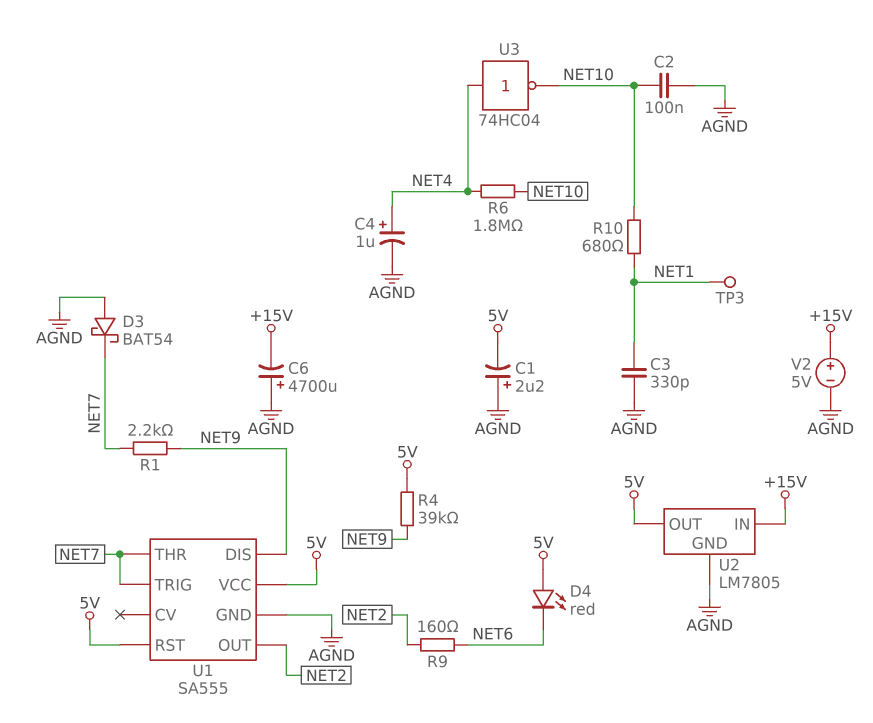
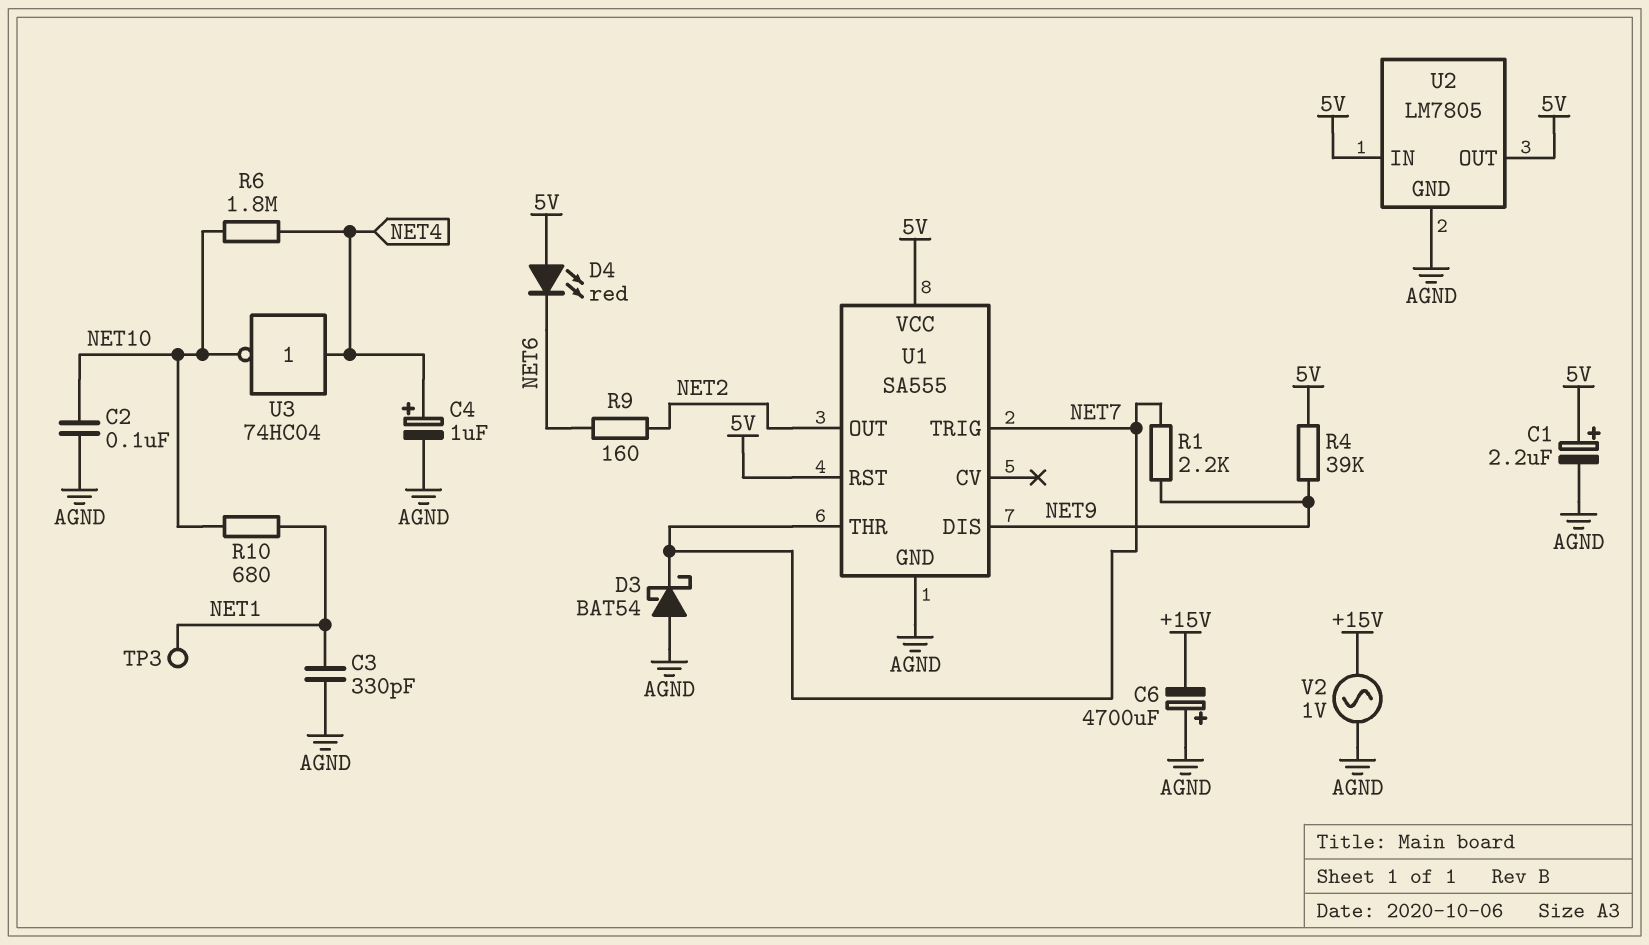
C1: 2.2uF (plus AGND, minus 5V) -> 2.2uF (plus 5V, minus AGND)
U2 pin IN: +15V -> 5V
V2: 5V (plus +15V, minus AGND) -> AC 1V (+15V, AGND)

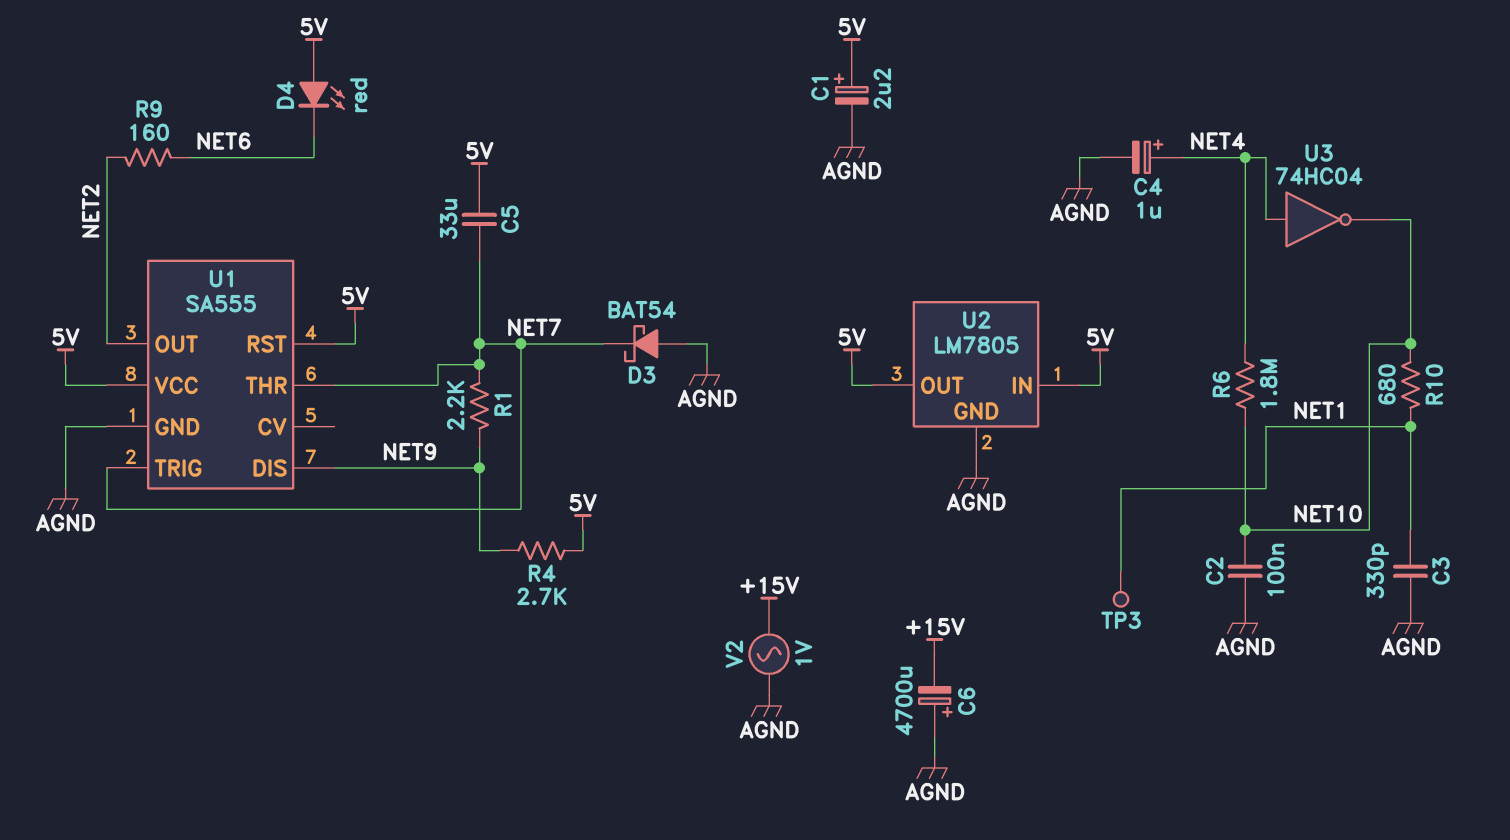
C5: none -> 33uF (5V, NET7)
R4: 39k (5V, NET9) -> 2.7k (5V, NET9)

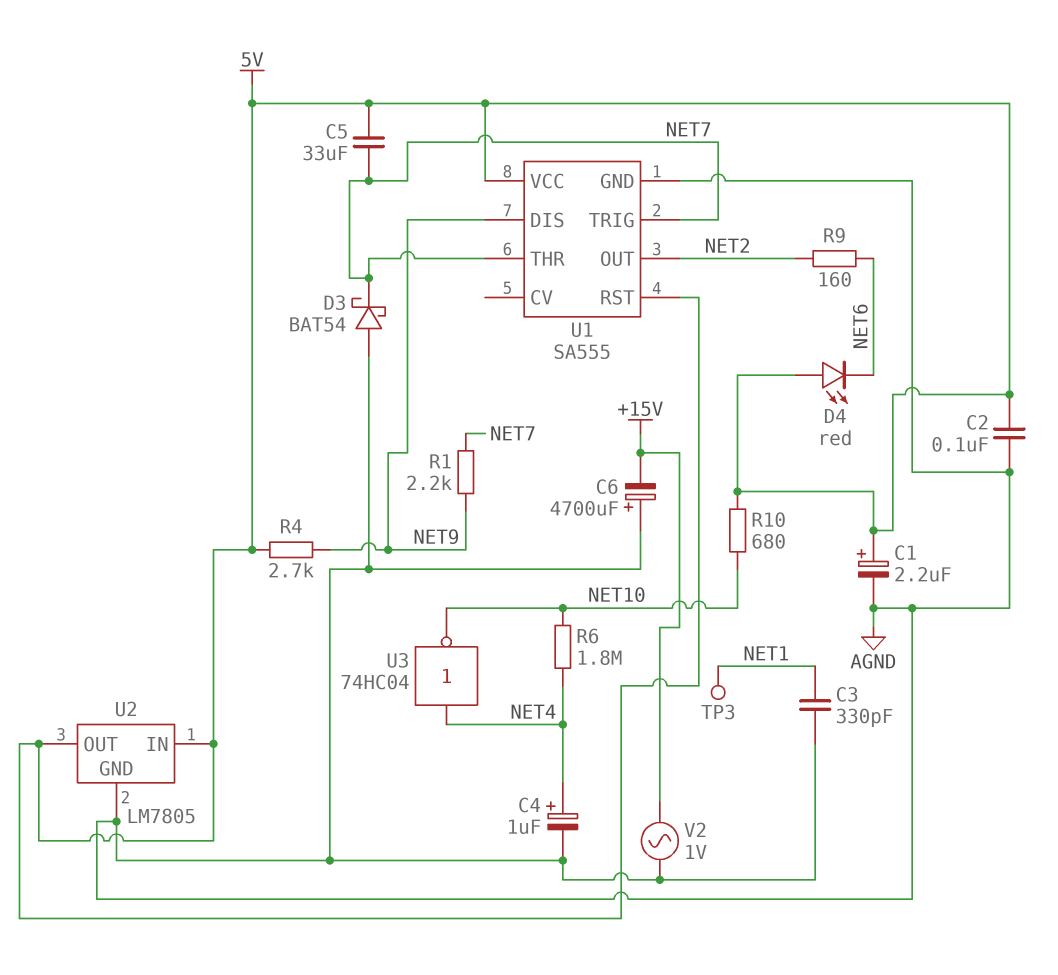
C2: 100nF (AGND, NET10) -> 100nF (5V, AGND)
R10: 680 (NET1, NET10) -> 680 (5V, NET10)

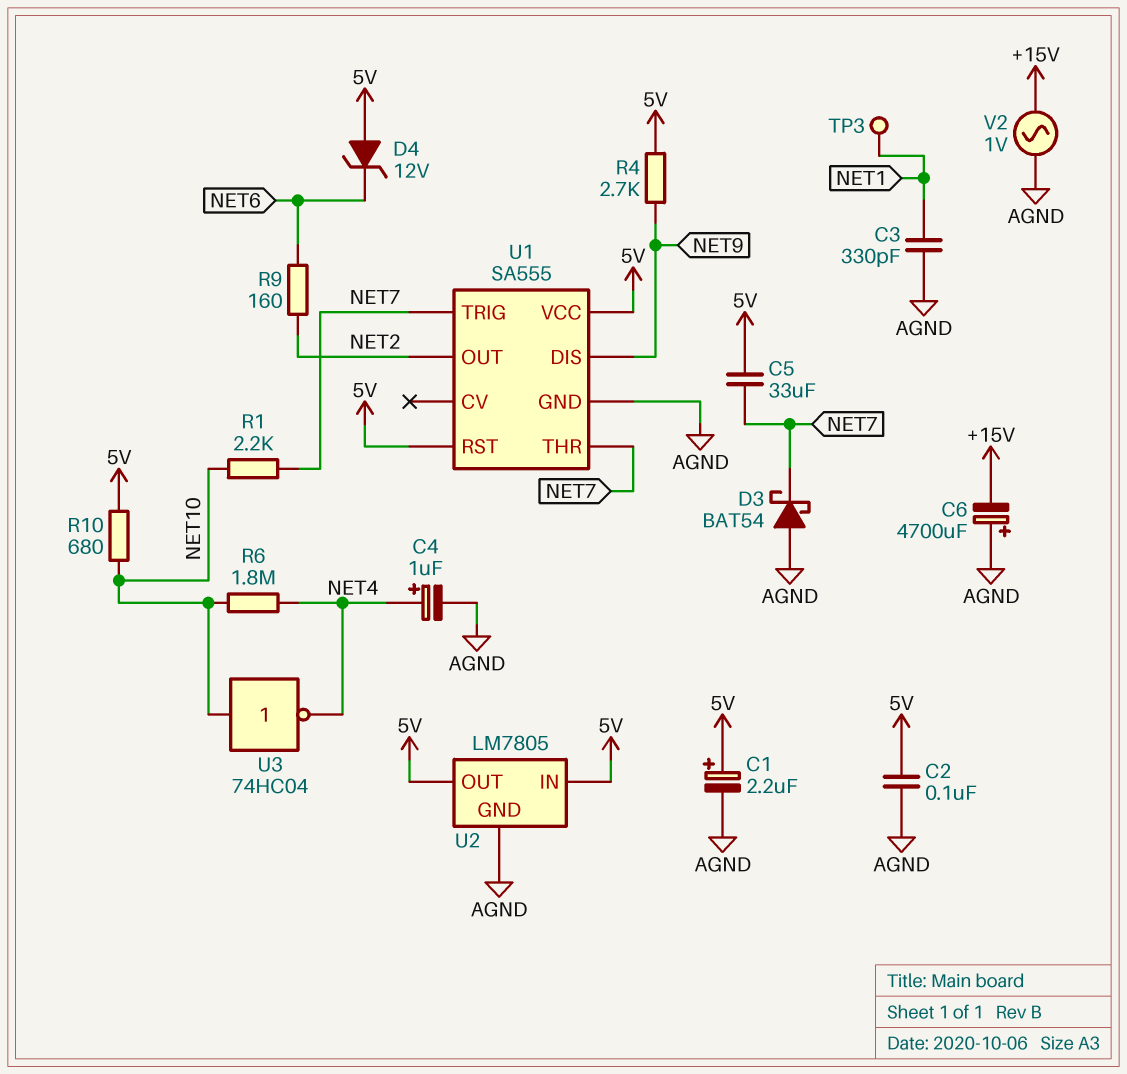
D4: LED red (A 5V, K NET6) -> zener 12V (A 5V, K NET6)
R1: 2.2k (NET7, NET9) -> 2.2k (NET7, NET10)
U3: NOT 74HC04 (in NET4, out NET10) -> NOT 74HC04 (in NET10, out NET4)

